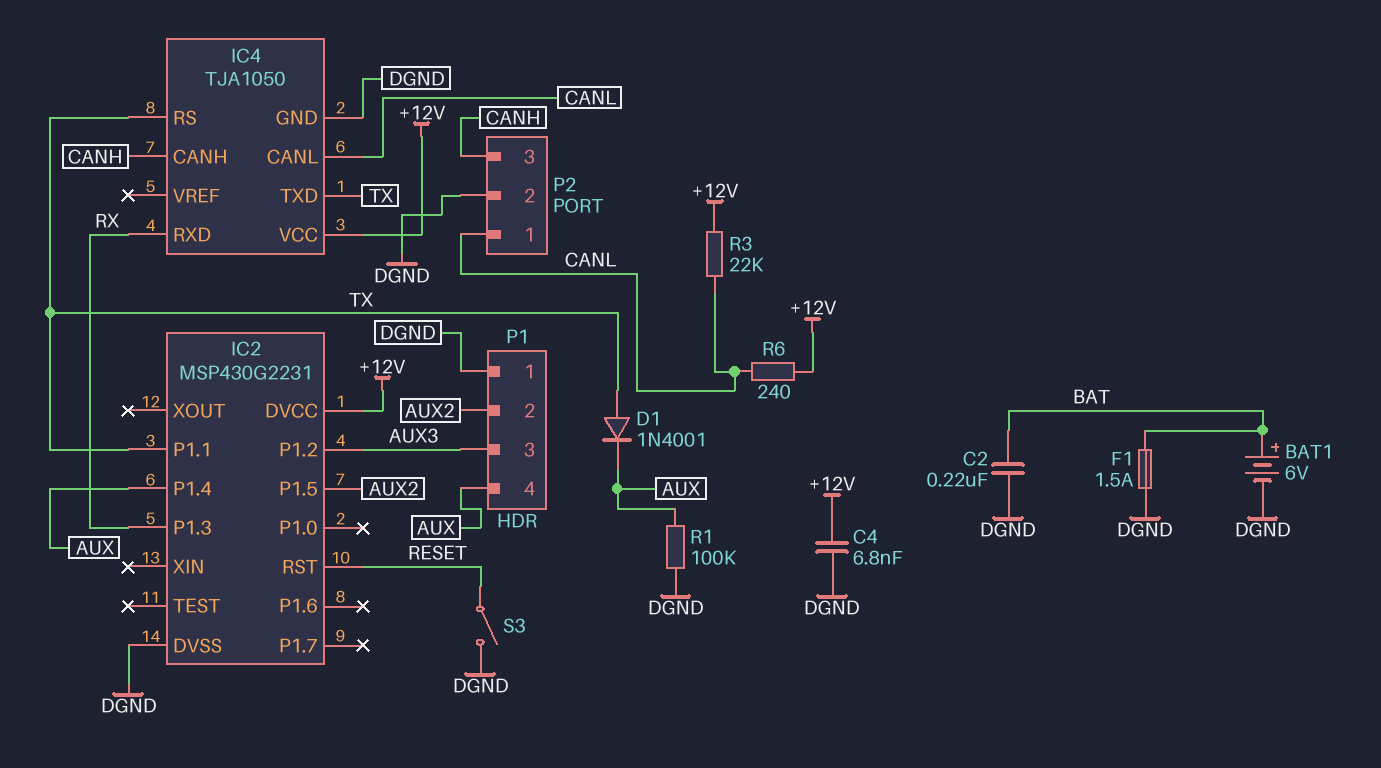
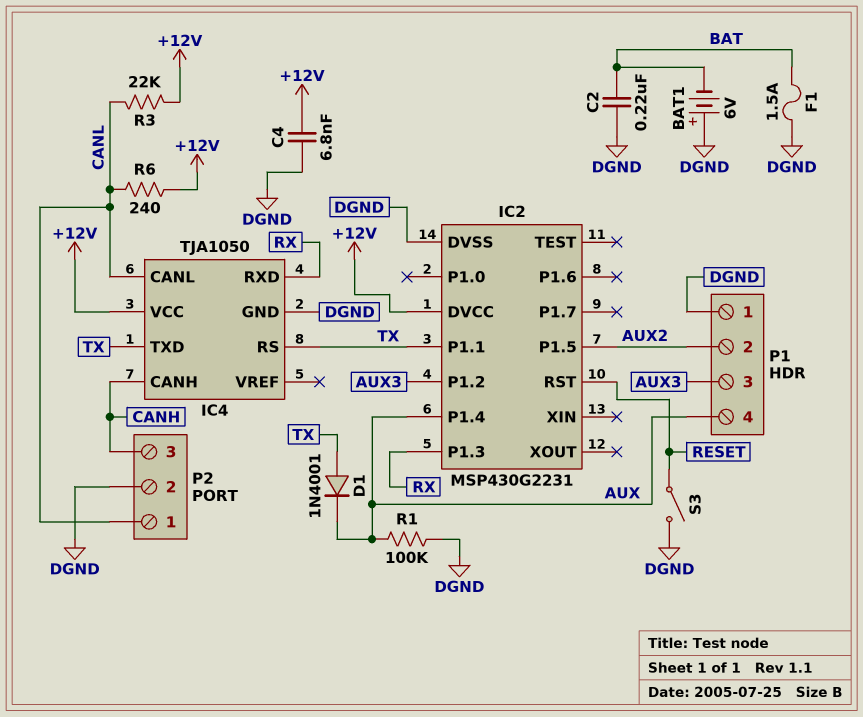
BAT1: 6V (plus BAT, minus DGND) -> 6V (plus DGND, minus BAT)

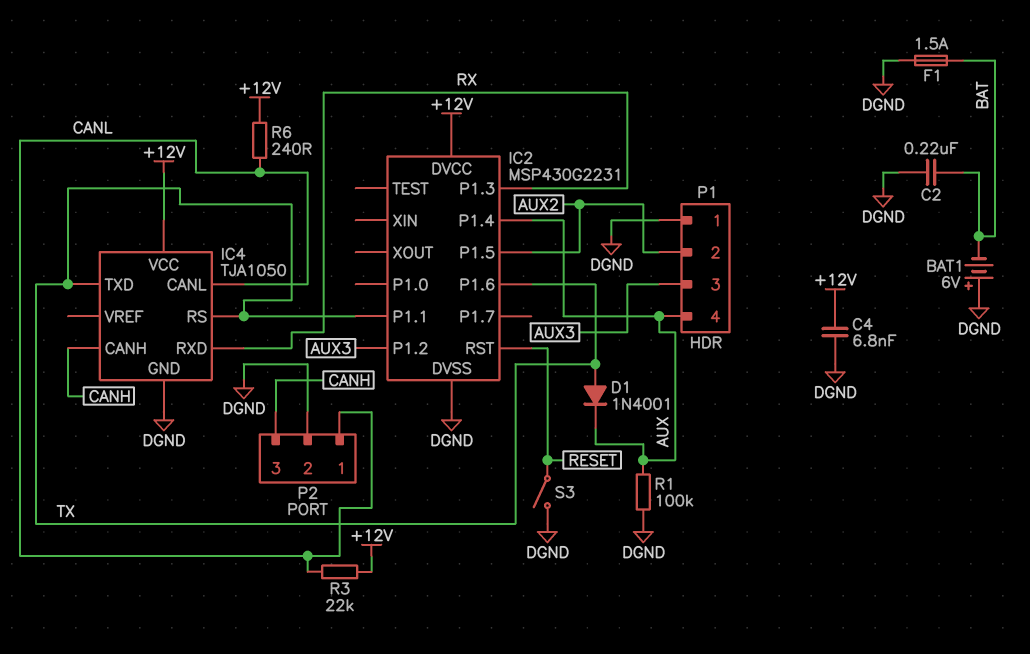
IC2 pin P1.6: none -> TX

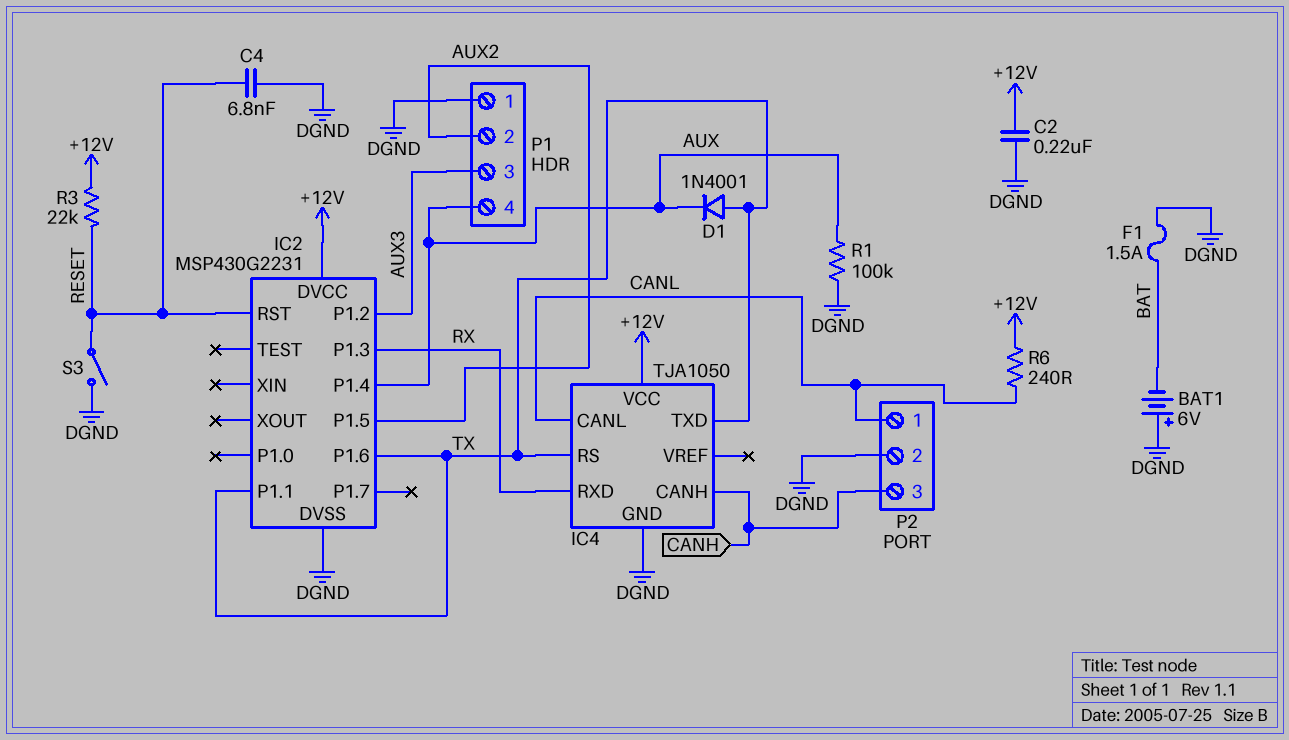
C2: 220nF (BAT, DGND) -> 220nF (+12V, DGND)
C4: 6.8nF (+12V, DGND) -> 6.8nF (DGND, RESET)
R3: 22k (+12V, CANL) -> 22k (+12V, RESET)

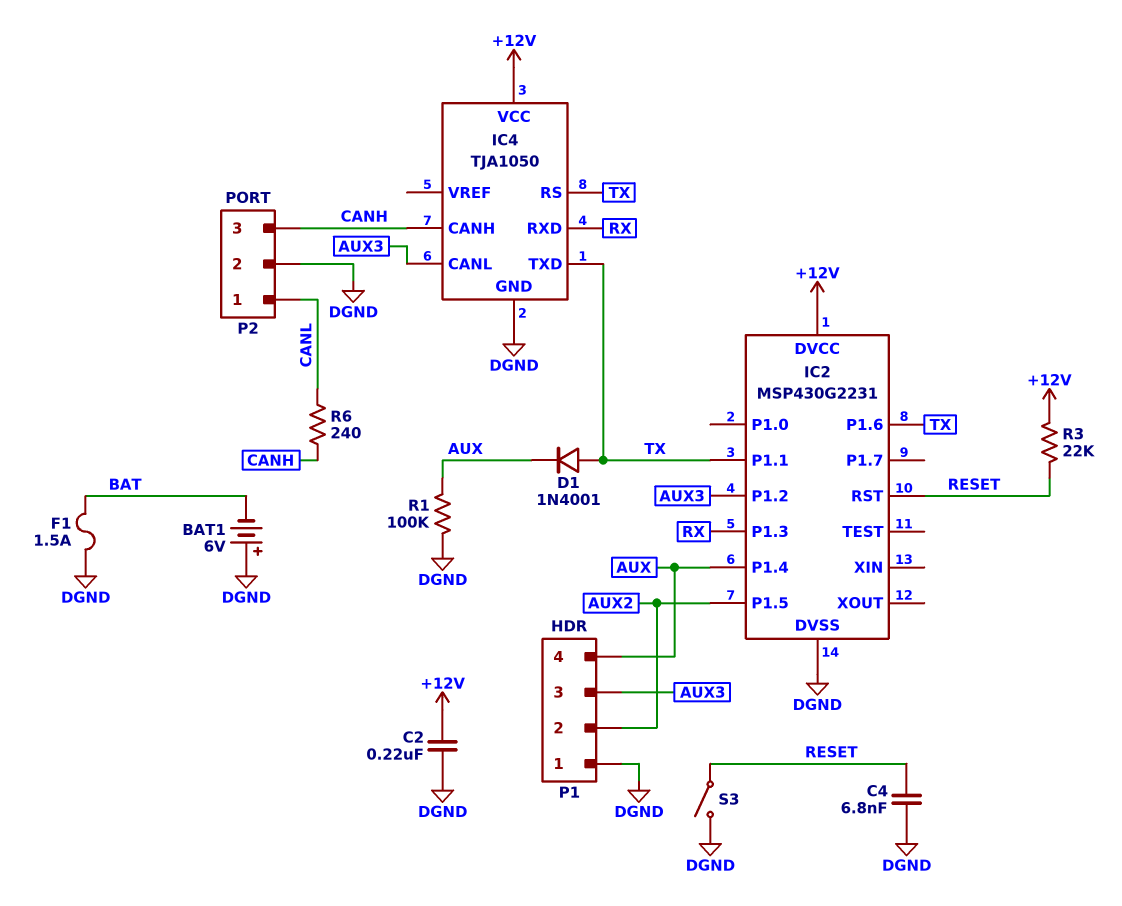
IC4 pin CANL: CANL -> AUX3
R6: 240 (+12V, CANL) -> 240 (CANH, CANL)

